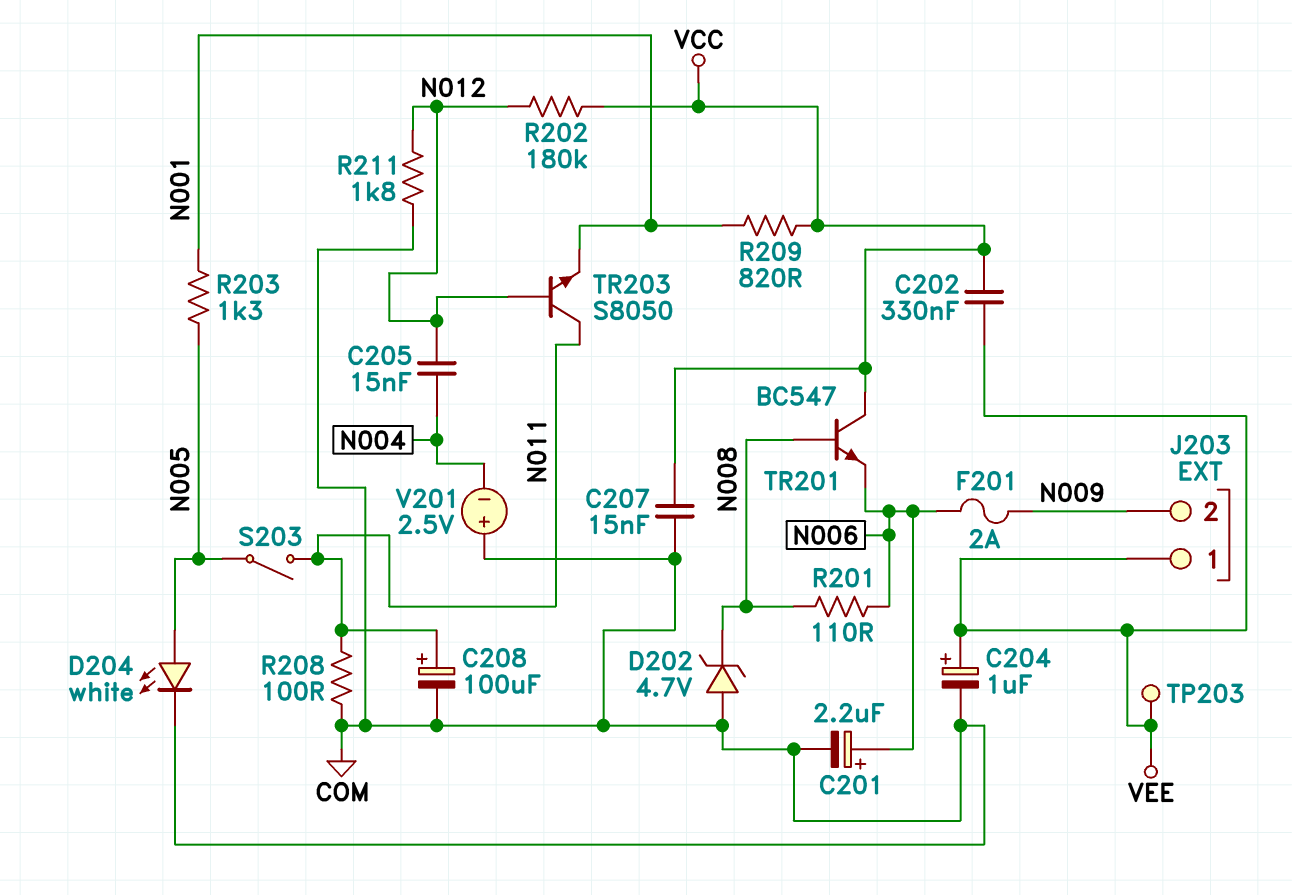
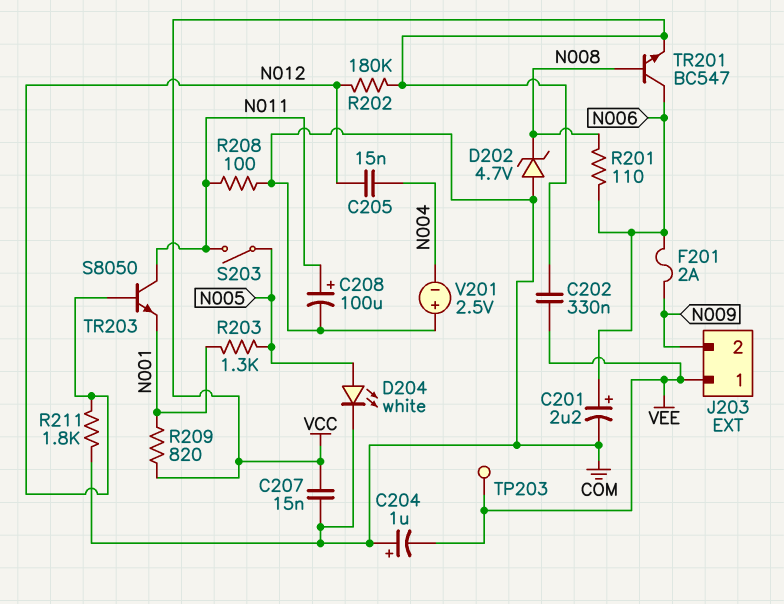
C204: 1uF (plus VEE, minus COM) -> 1uF (plus COM, minus VEE)
TR201: NPN BC547 (B N008, C VCC, E N006) -> NPN BC547 (B N008, C N006, E VCC)

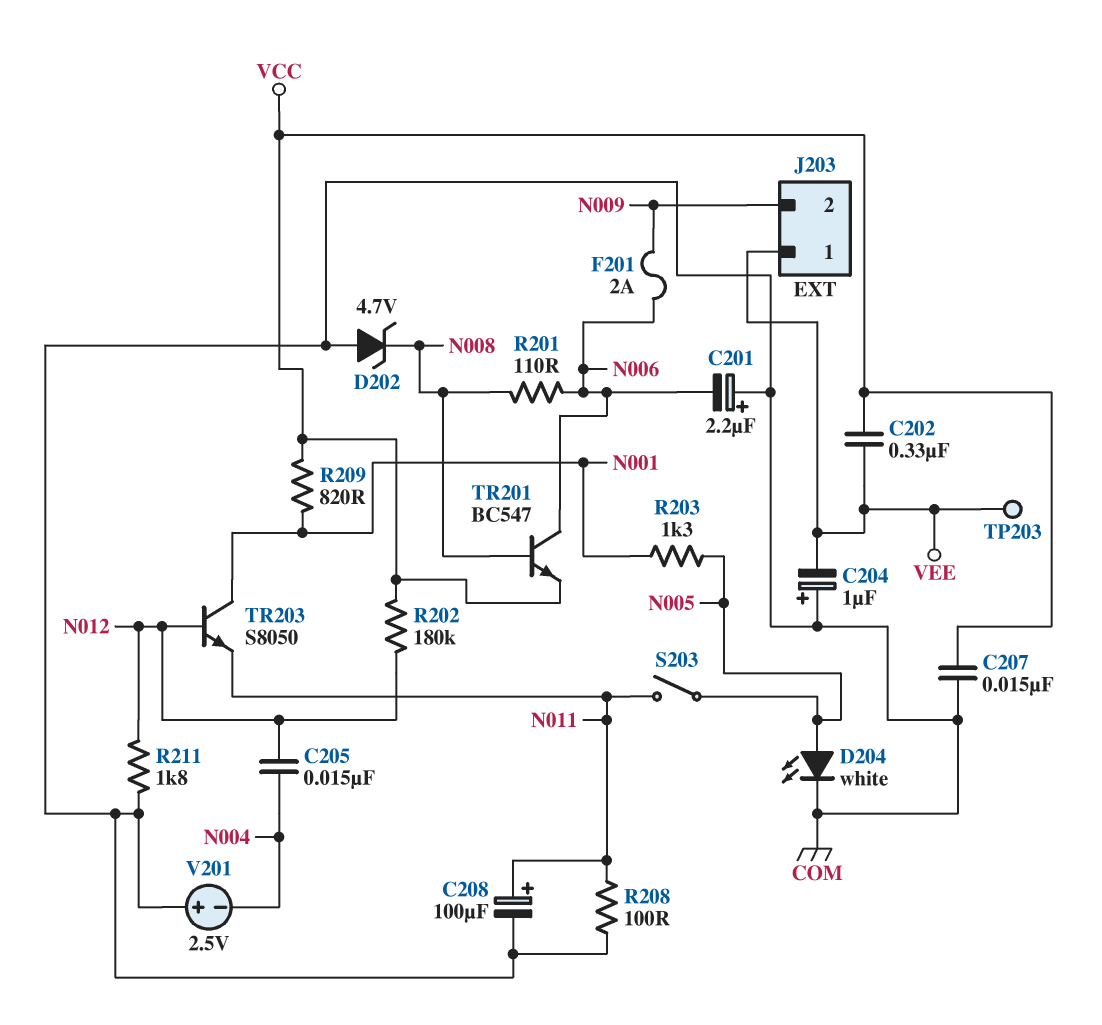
C201: 2.2uF (plus N006, minus COM) -> 2.2uF (plus COM, minus N006)
TR203: NPN S8050 (B N012, C N011, E N001) -> NPN S8050 (B N012, C N001, E N011)

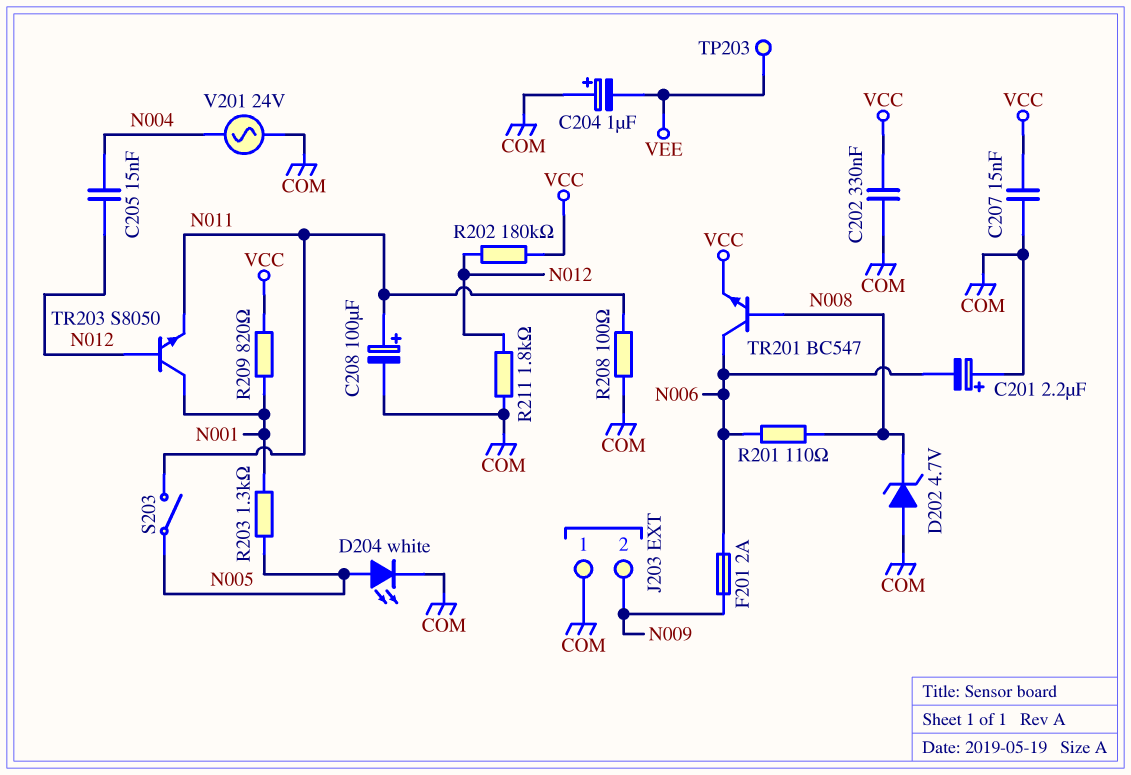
C202: 330nF (VCC, VEE) -> 330nF (COM, VCC)
J203 pin 1: VEE -> COM
V201: 2.5V (plus COM, minus N004) -> AC 24V (COM, N004)

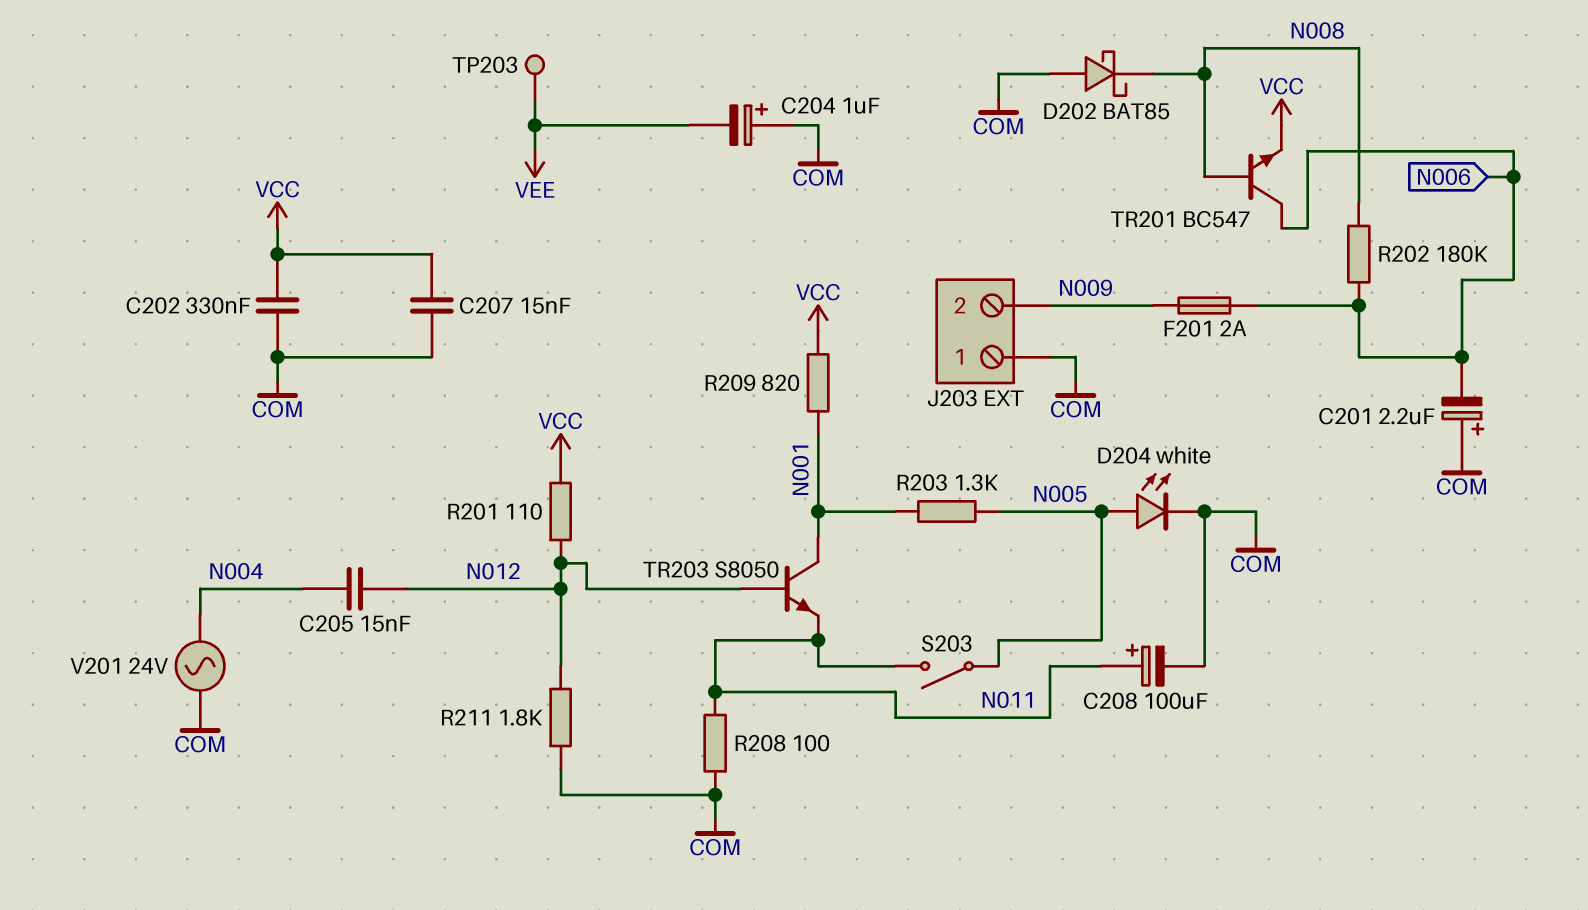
D202: zener 4.7V (A COM, K N008) -> schottky BAT85 (A COM, K N008)
R201: 110 (N006, N008) -> 110 (N012, VCC)
R202: 180k (N012, VCC) -> 180k (N006, N008)

